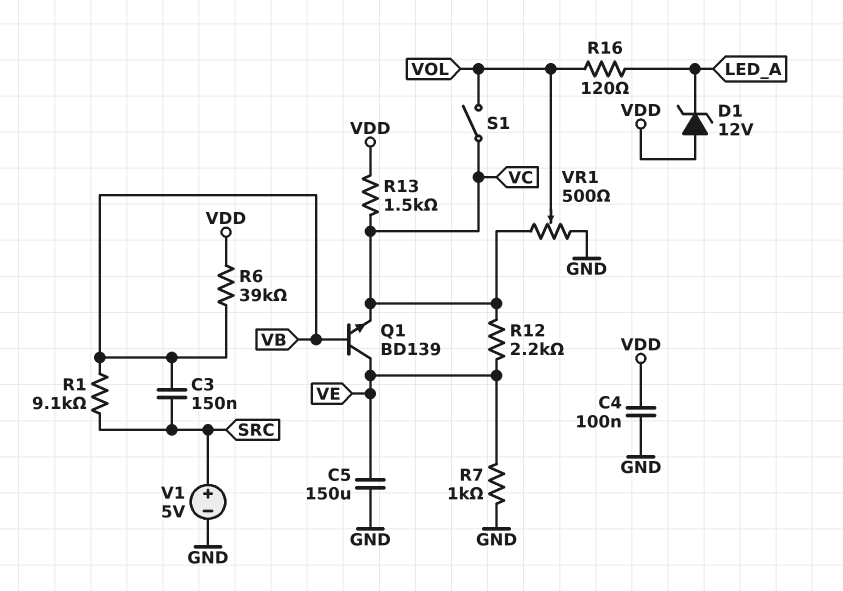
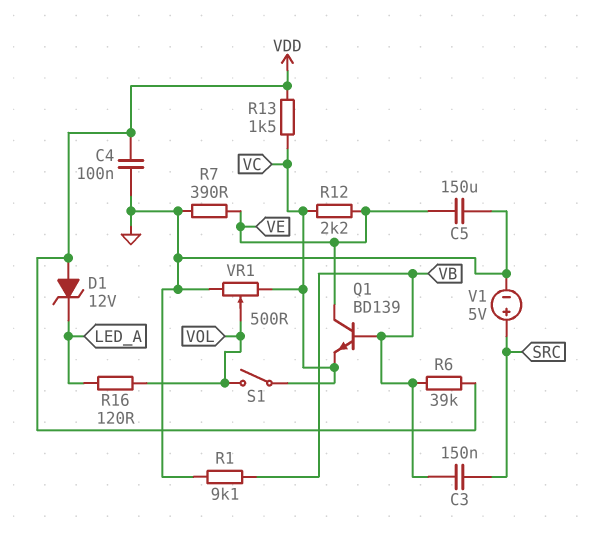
R1: 9.1k (SRC, VB) -> 9.1k (GND, VB)
R7: 1k (GND, VE) -> 390 (GND, VE)

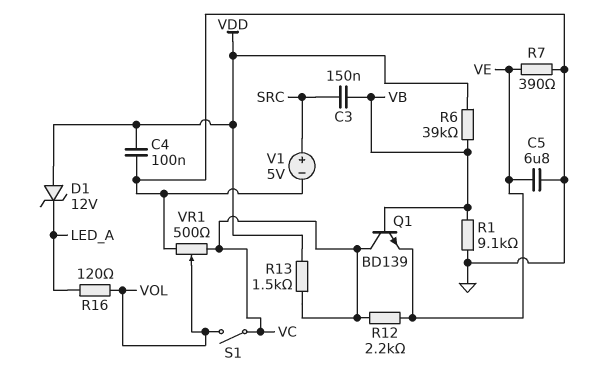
C5: 150uF (GND, VE) -> 6.8uF (GND, VE)
Q1: NPN BD139 (B VB, C VE, E VC) -> NPN BD139 (B VB, C VC, E VE)

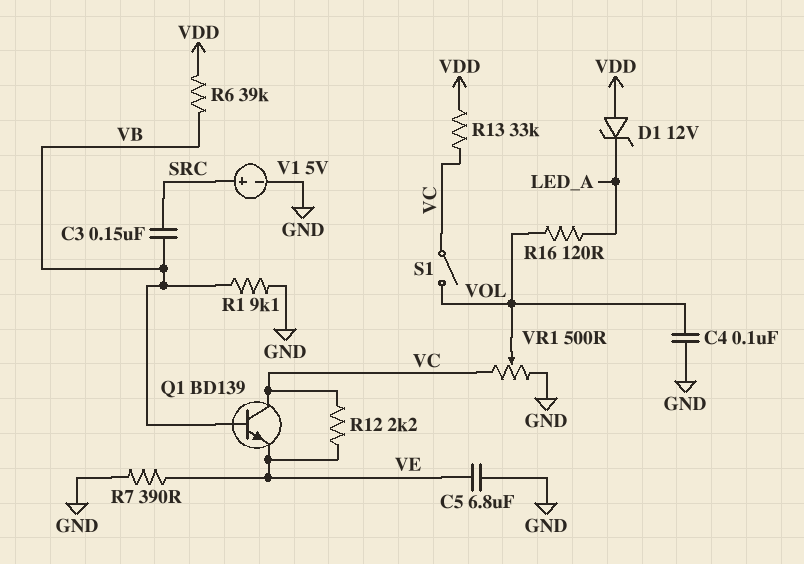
C4: 100nF (GND, VDD) -> 100nF (GND, VOL)
R13: 1.5k (VC, VDD) -> 33k (VC, VDD)

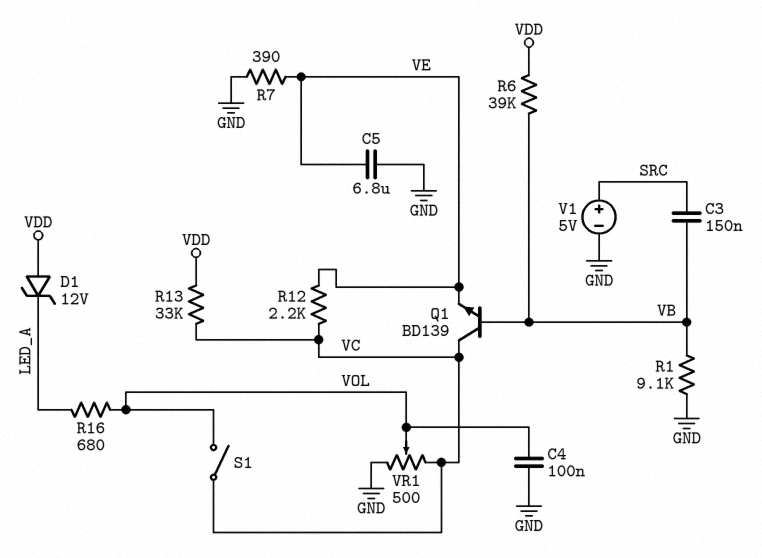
R16: 120 (LED_A, VOL) -> 680 (LED_A, VOL)

